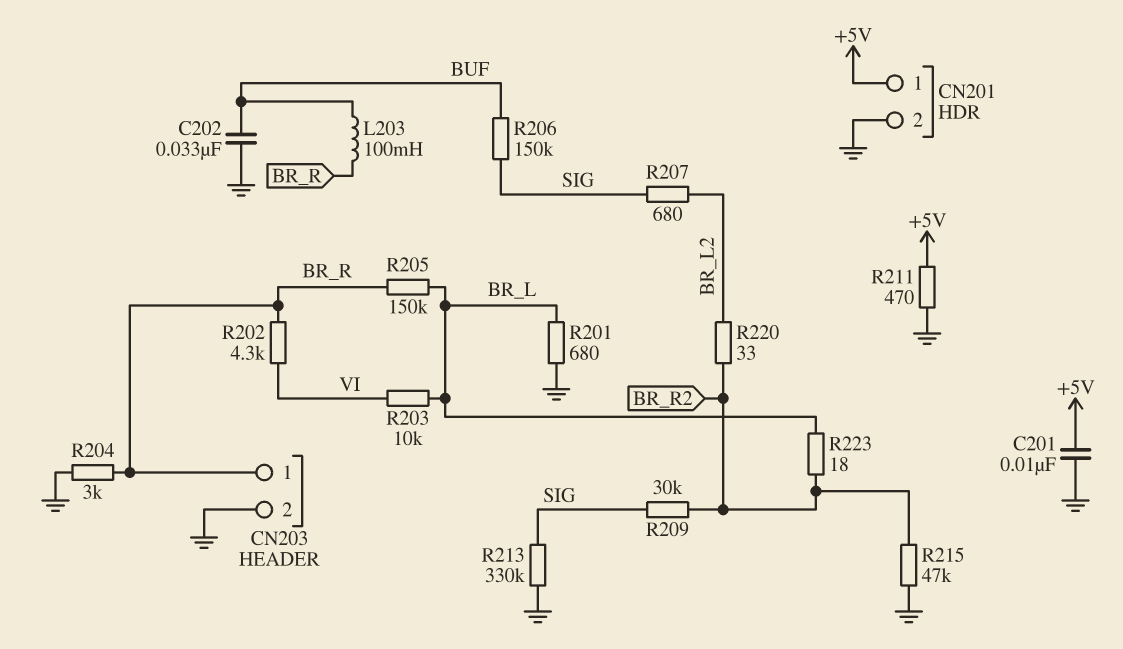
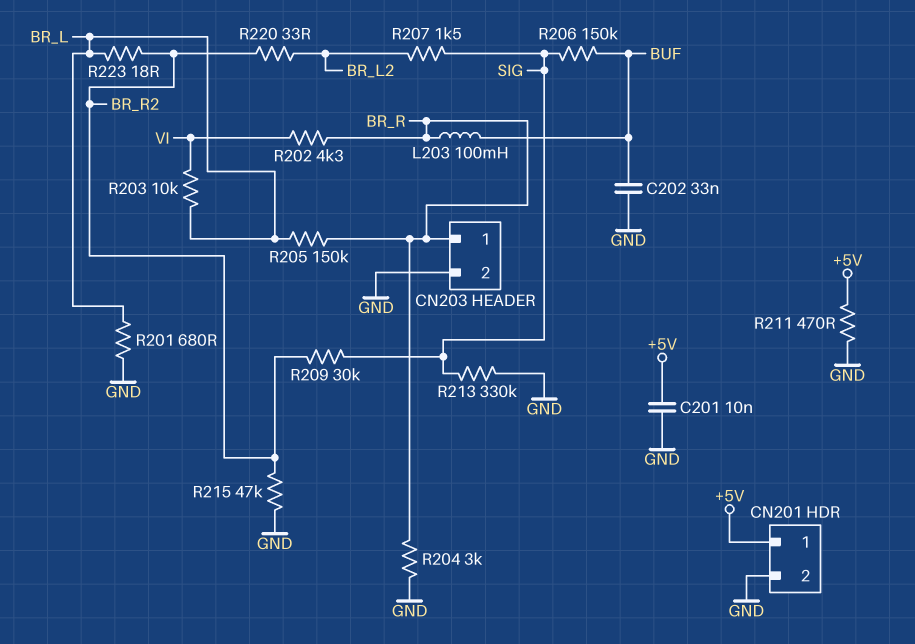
R207: 680 (BR_L2, SIG) -> 1.5k (BR_L2, SIG)

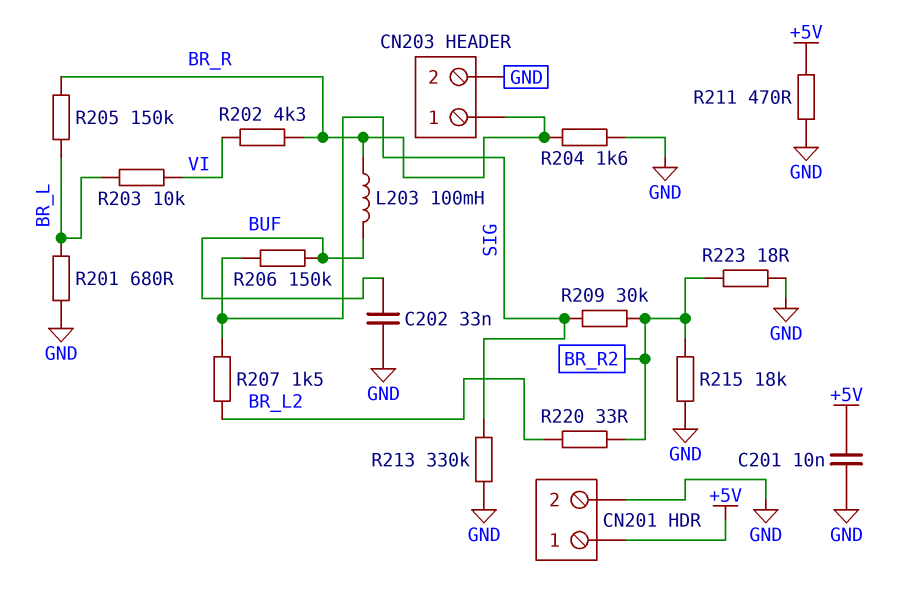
R204: 3k (BR_R, GND) -> 1.6k (BR_R, GND)
R215: 47k (BR_R2, GND) -> 18k (BR_R2, GND)
R223: 18 (BR_L, BR_R2) -> 18 (BR_R2, GND)

